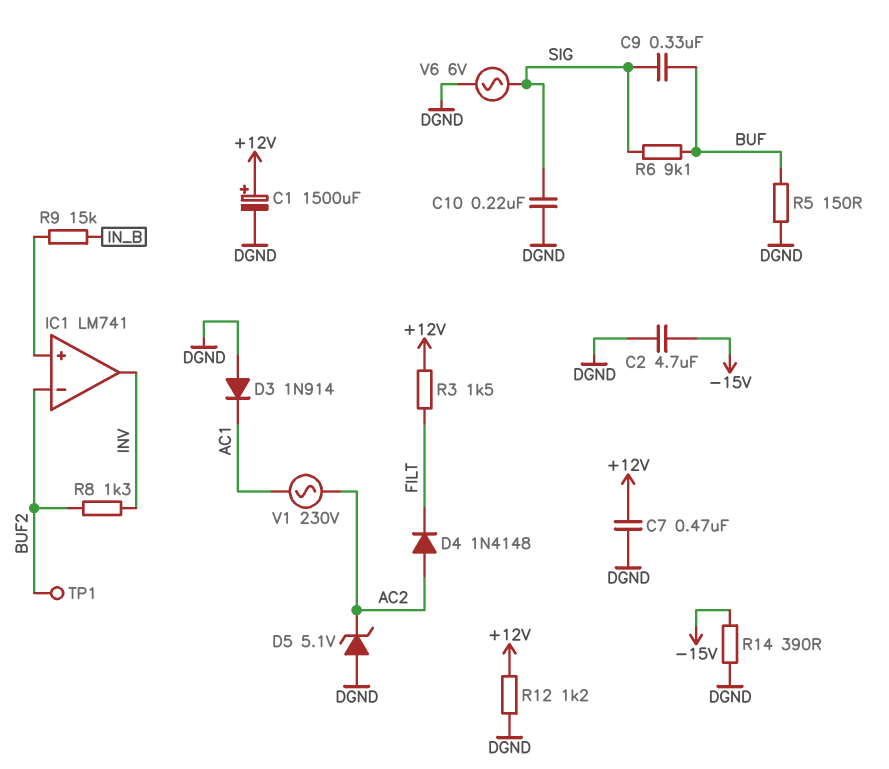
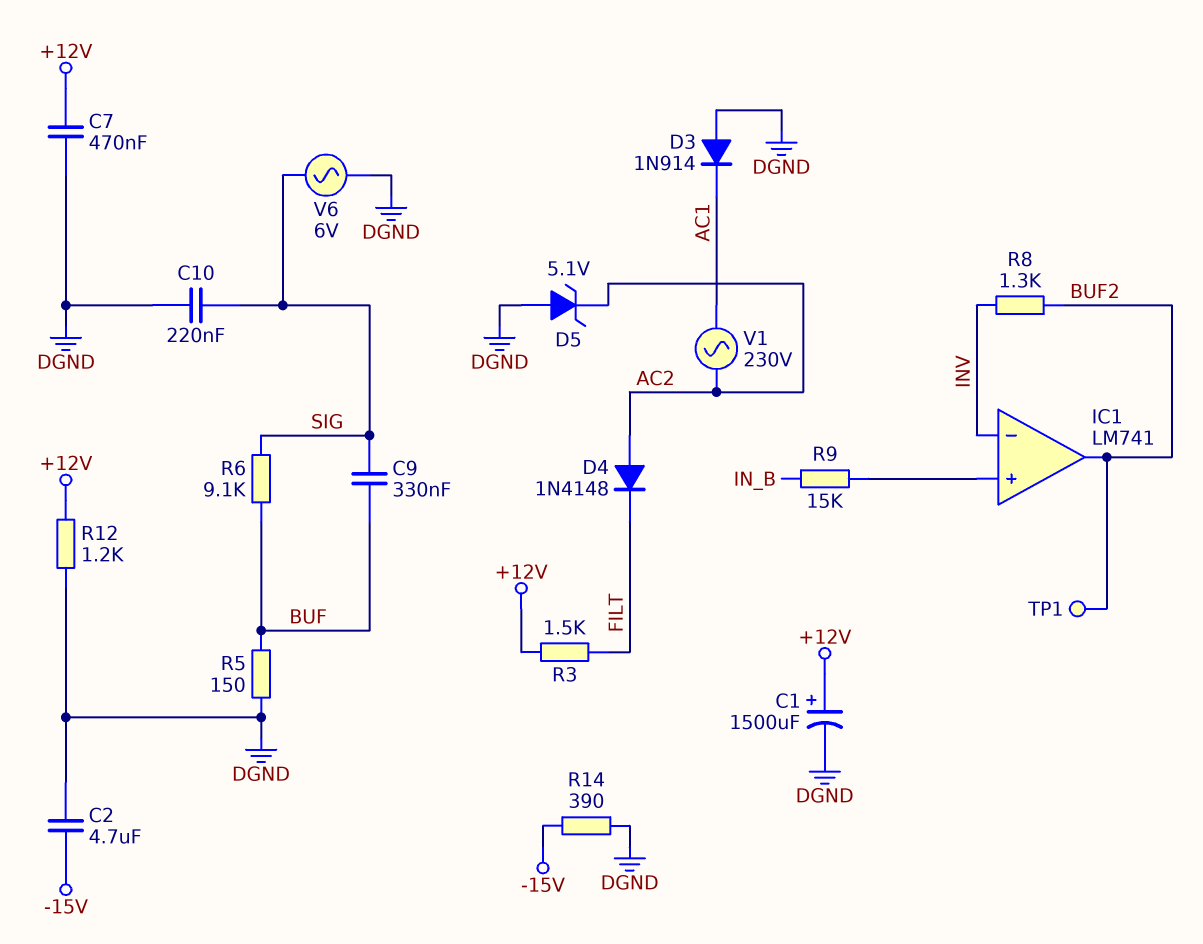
IC1 pin in-: BUF2 -> INV
IC1 pin out: INV -> BUF2

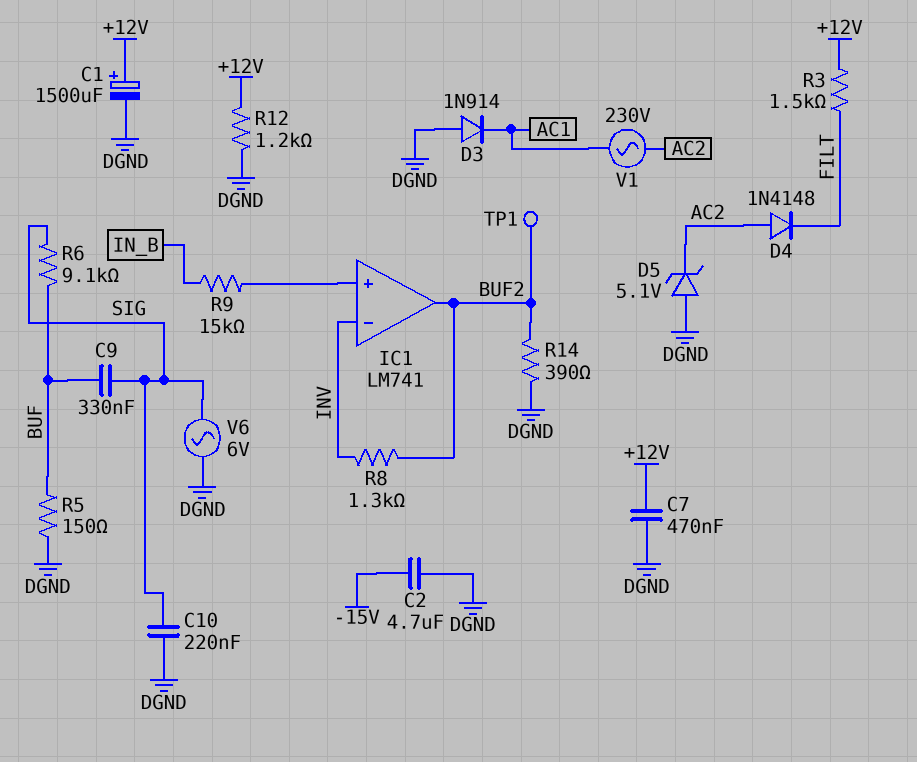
R14: 390 (-15V, DGND) -> 390 (BUF2, DGND)

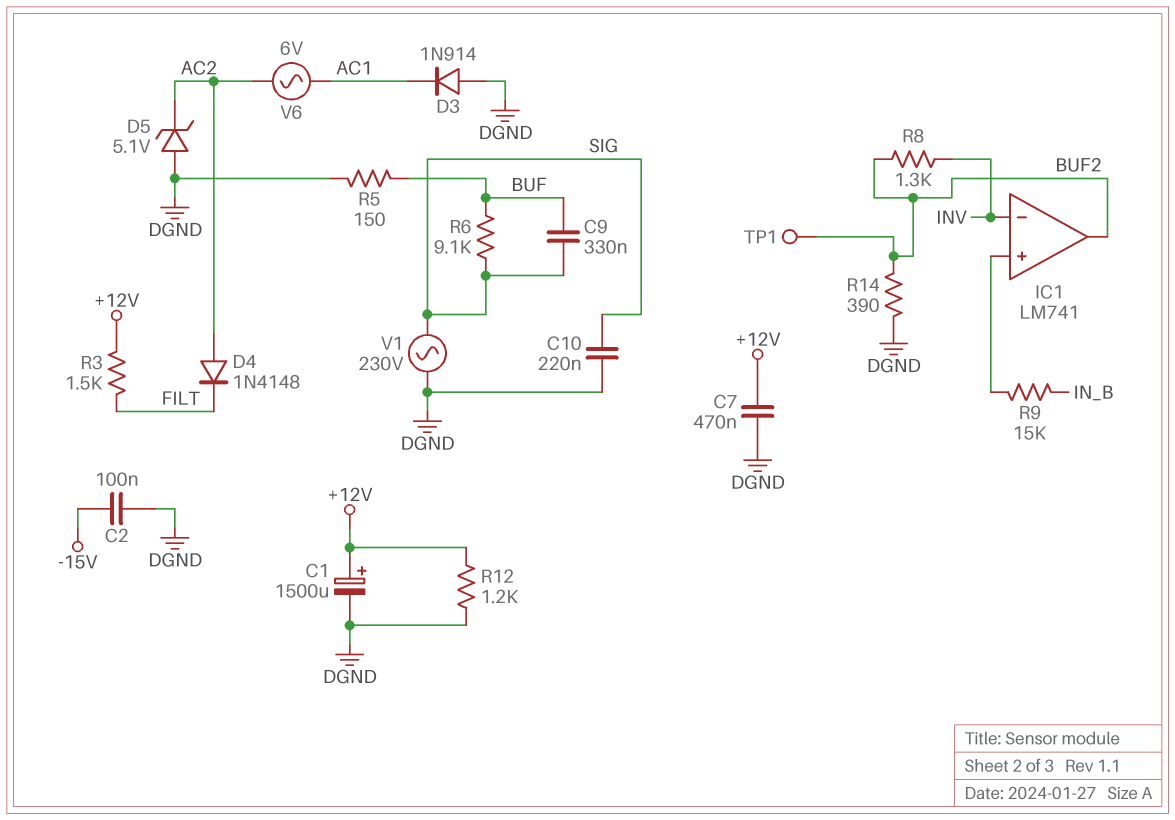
C2: 4.7uF (-15V, DGND) -> 100nF (-15V, DGND)
V1: AC 230V (AC1, AC2) -> AC 230V (DGND, SIG)
V6: AC 6V (DGND, SIG) -> AC 6V (AC1, AC2)

